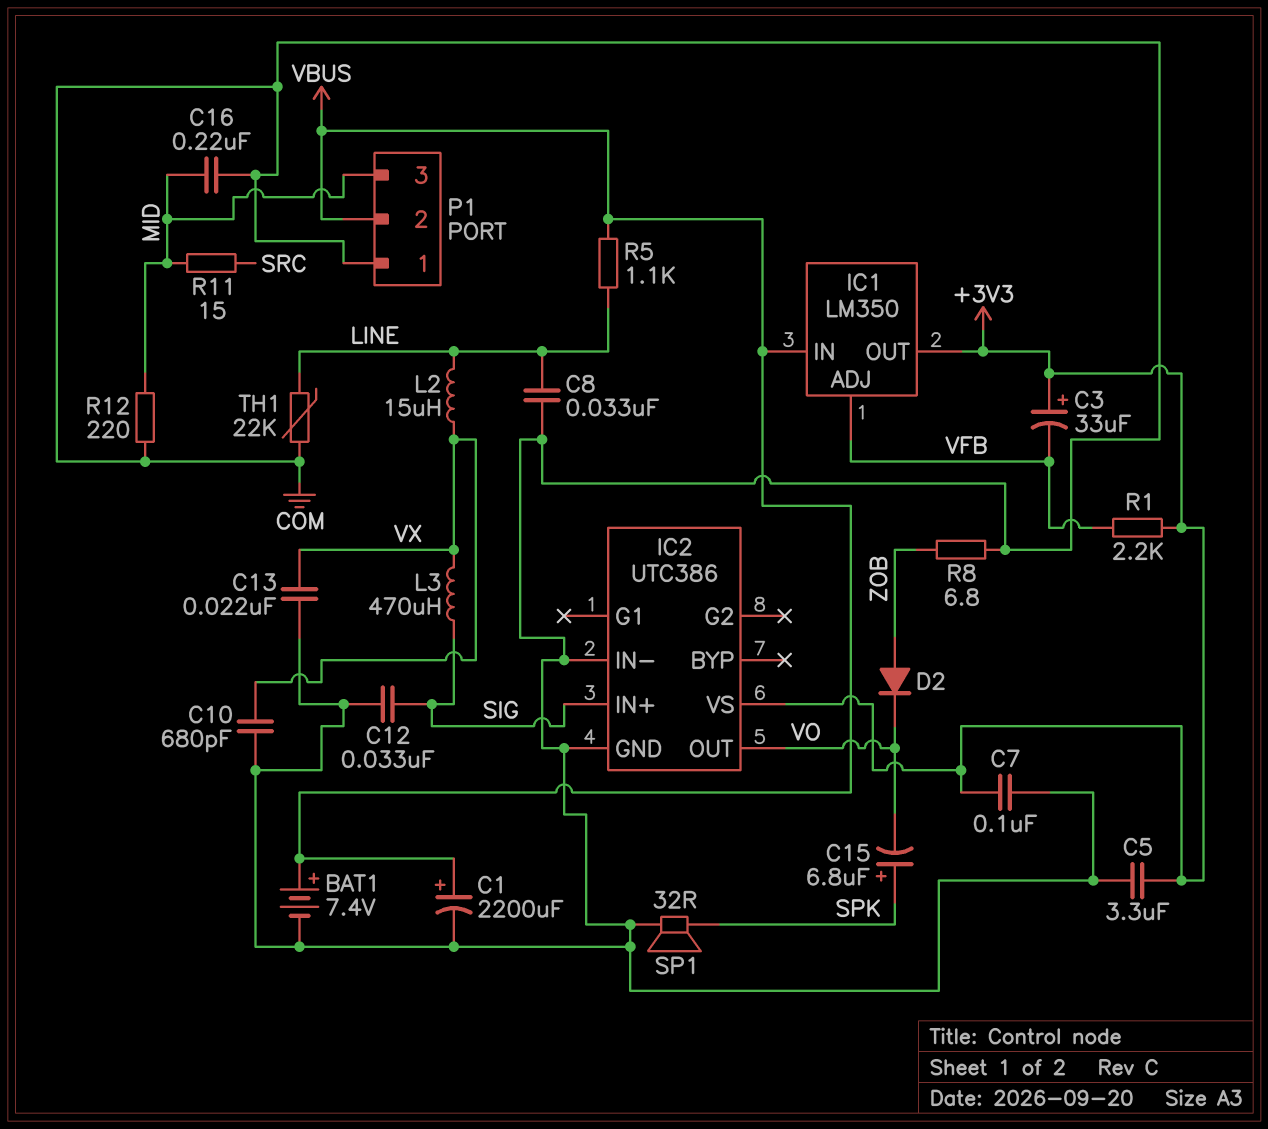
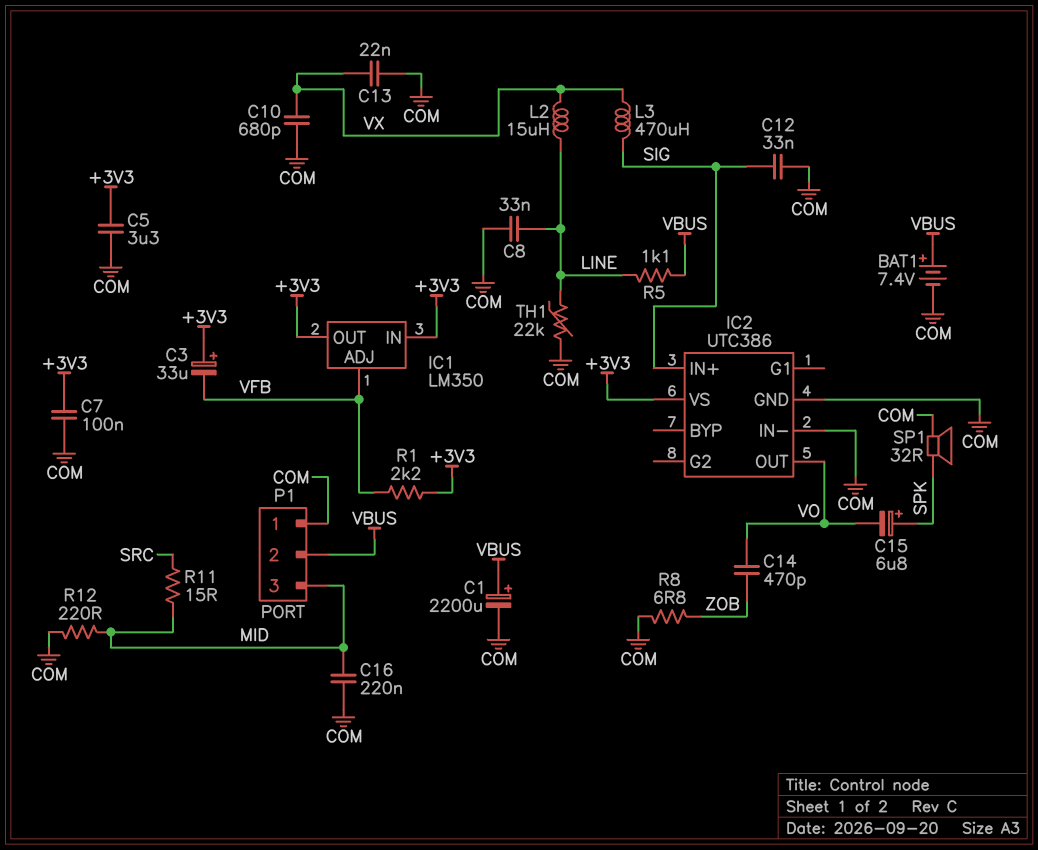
C14: none -> 470pF (VO, ZOB)
D2: diode (A ZOB, K VO) -> none
IC1 pin IN: VBUS -> +3V3

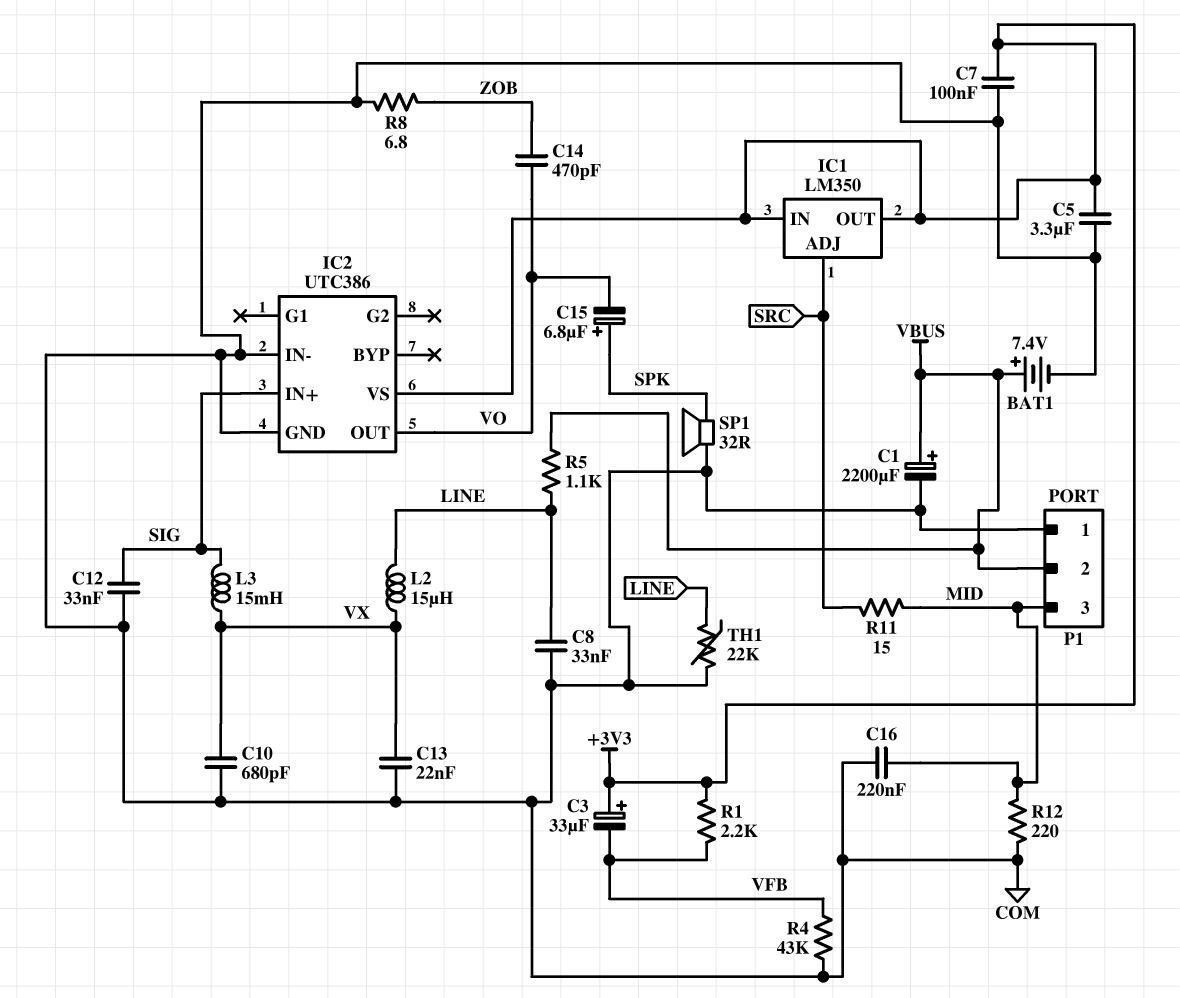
IC1 pin ADJ: VFB -> SRC
L3: 470uH (SIG, VX) -> 15mH (SIG, VX)
R4: none -> 43k (COM, VFB)

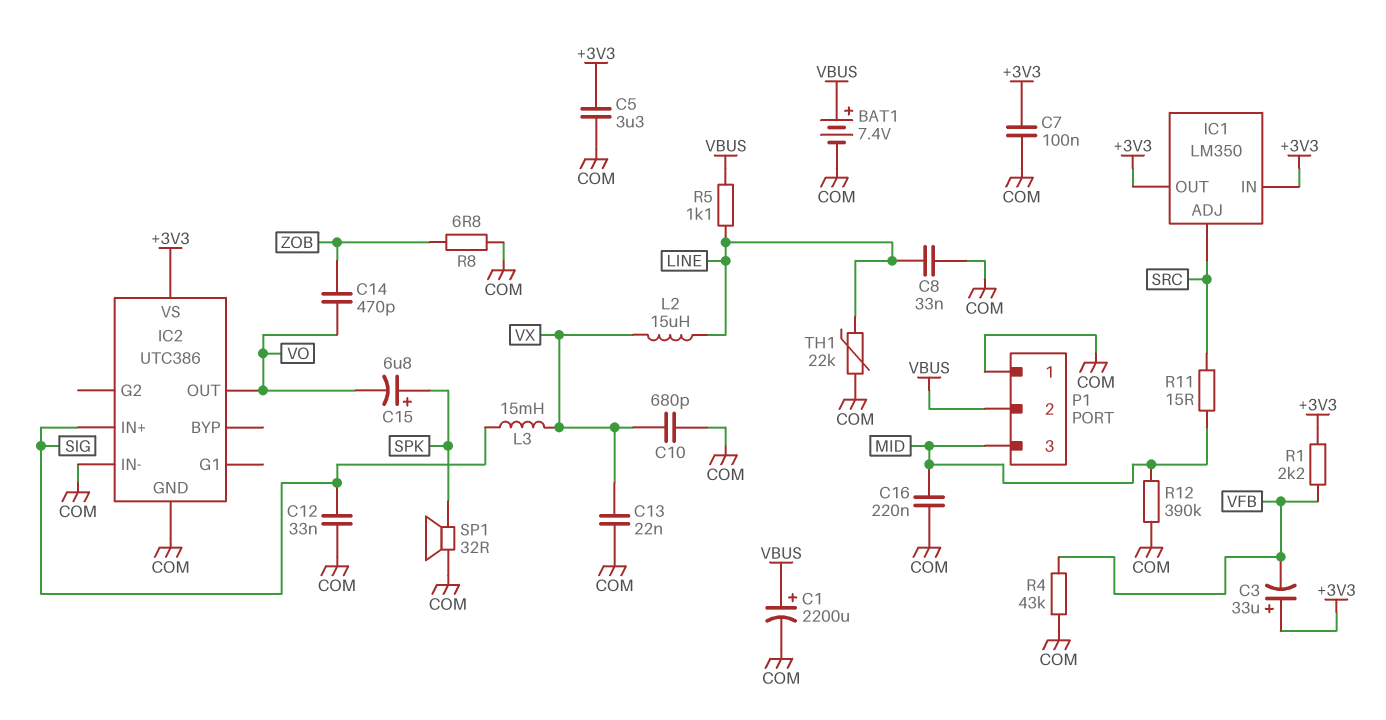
R12: 220 (COM, MID) -> 390k (COM, MID)

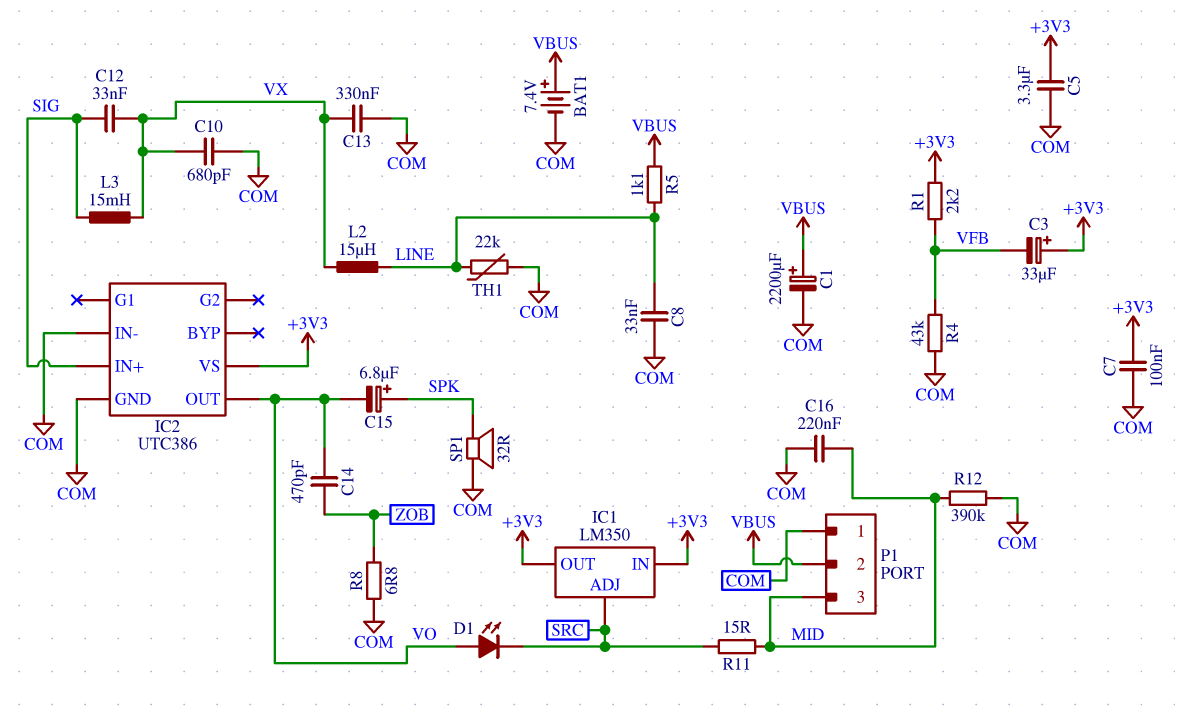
C12: 33nF (COM, SIG) -> 33nF (SIG, VX)
C13: 22nF (COM, VX) -> 330nF (COM, VX)
D1: none -> LED (A VO, K SRC)

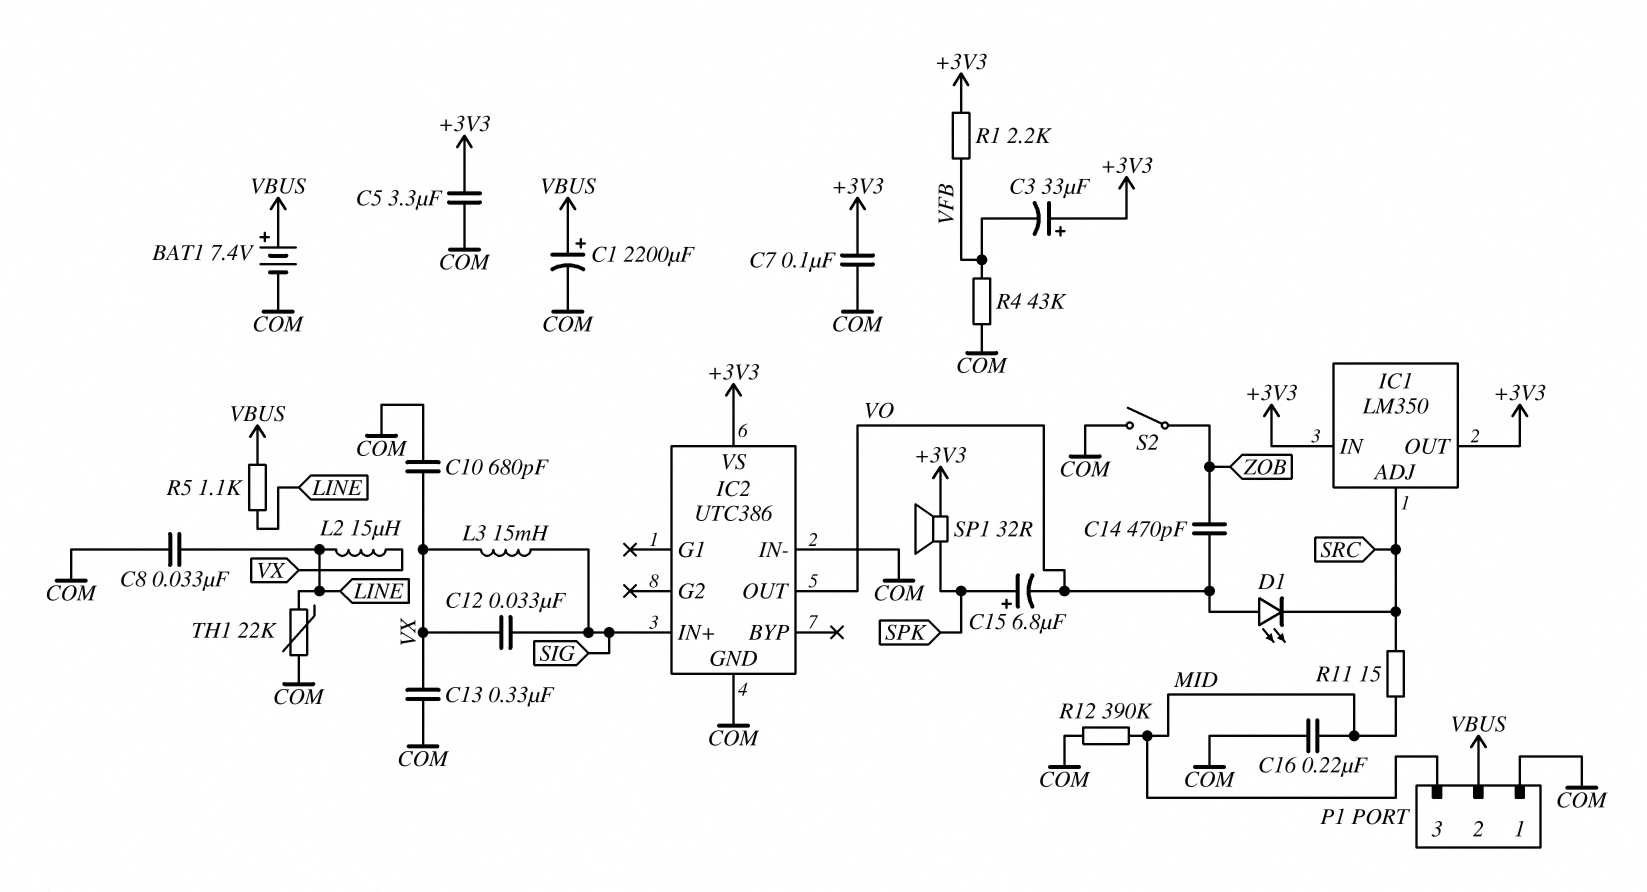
R8: 6.8 (COM, ZOB) -> none
S2: none -> switch (COM, ZOB)
SP1: speaker 32R (COM, SPK) -> speaker 32R (+3V3, SPK)

